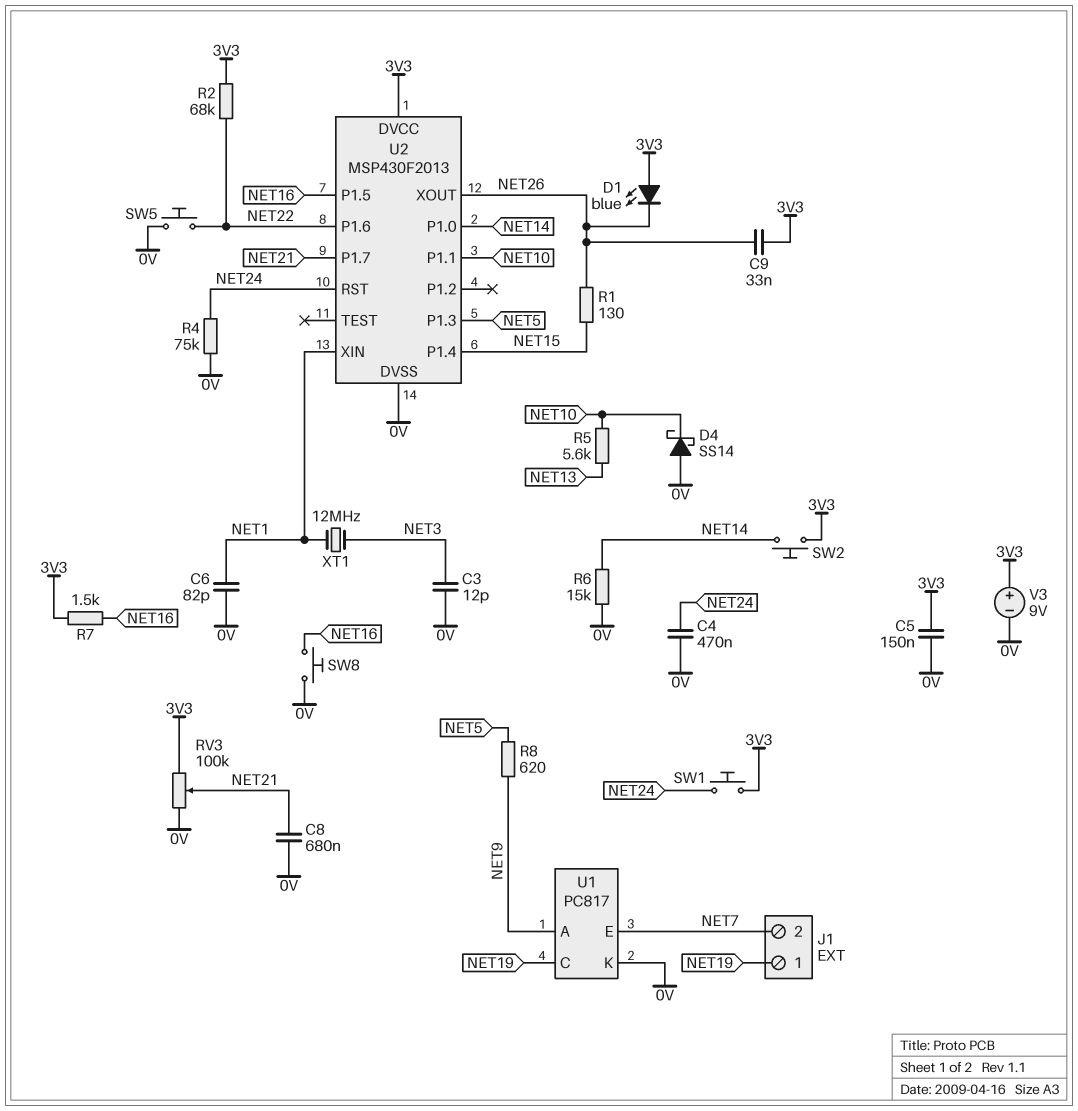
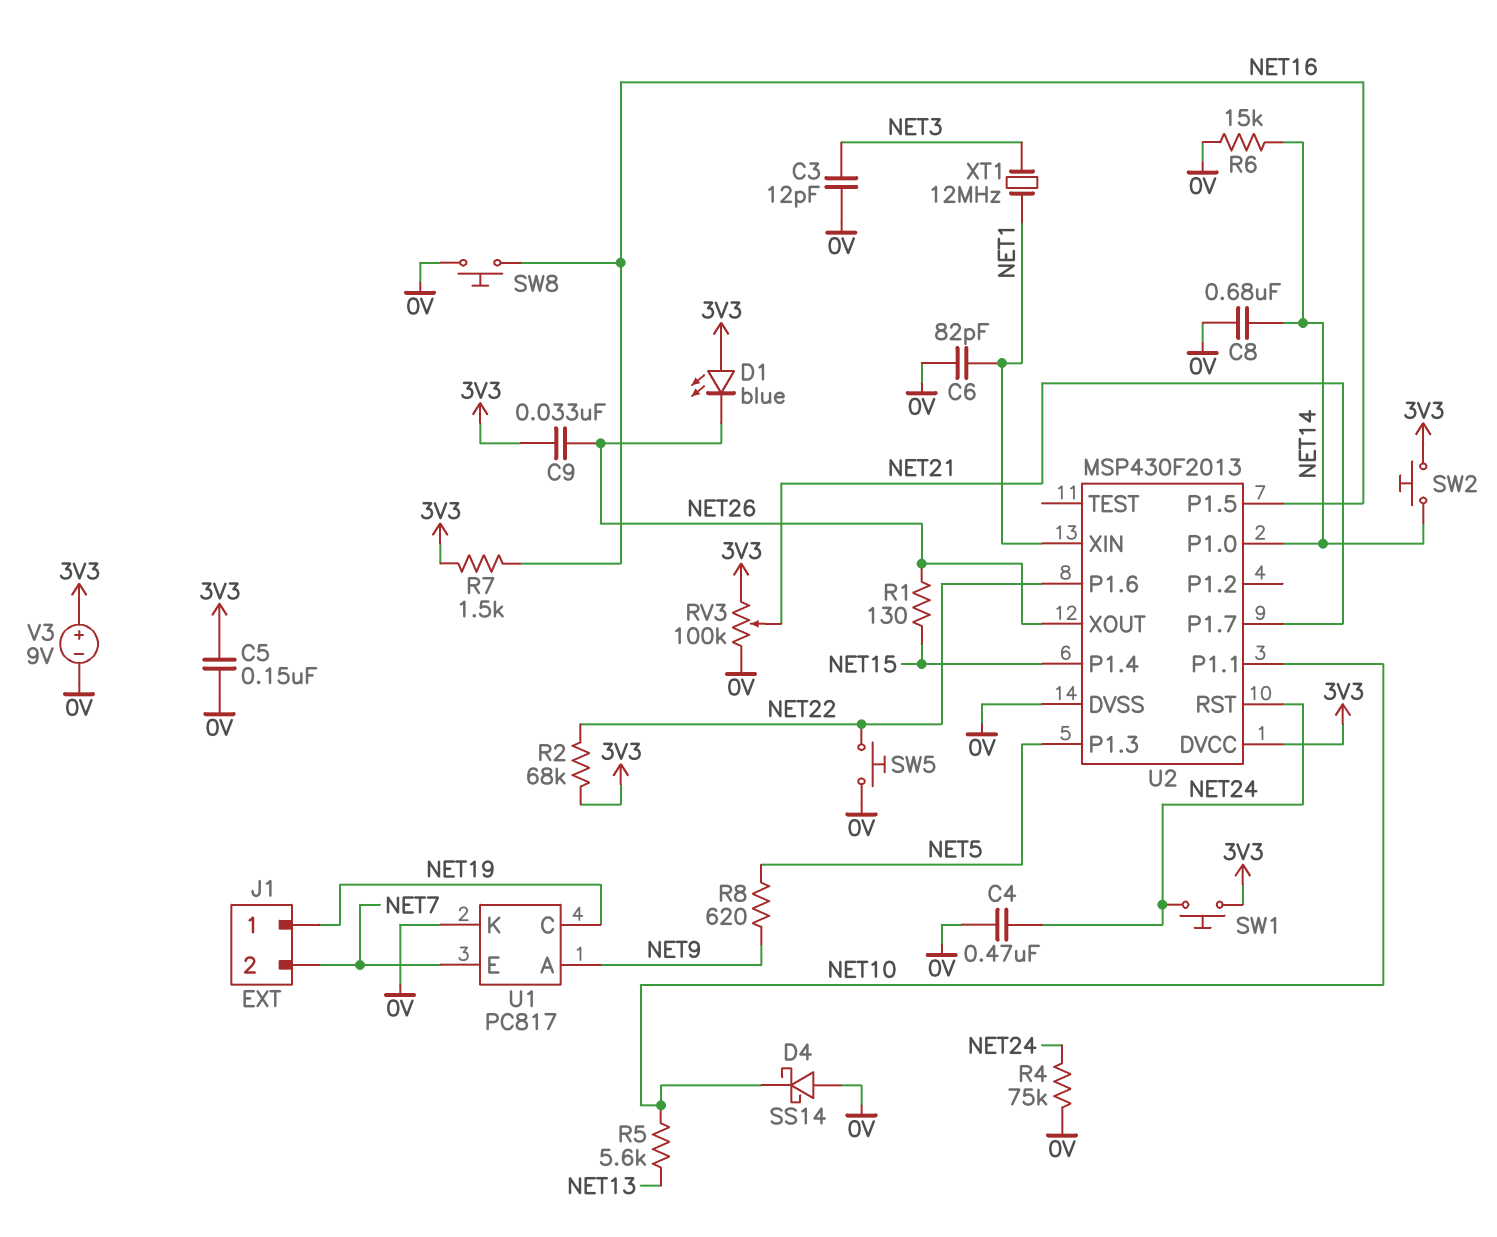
C8: 680nF (0V, NET21) -> 680nF (0V, NET14)

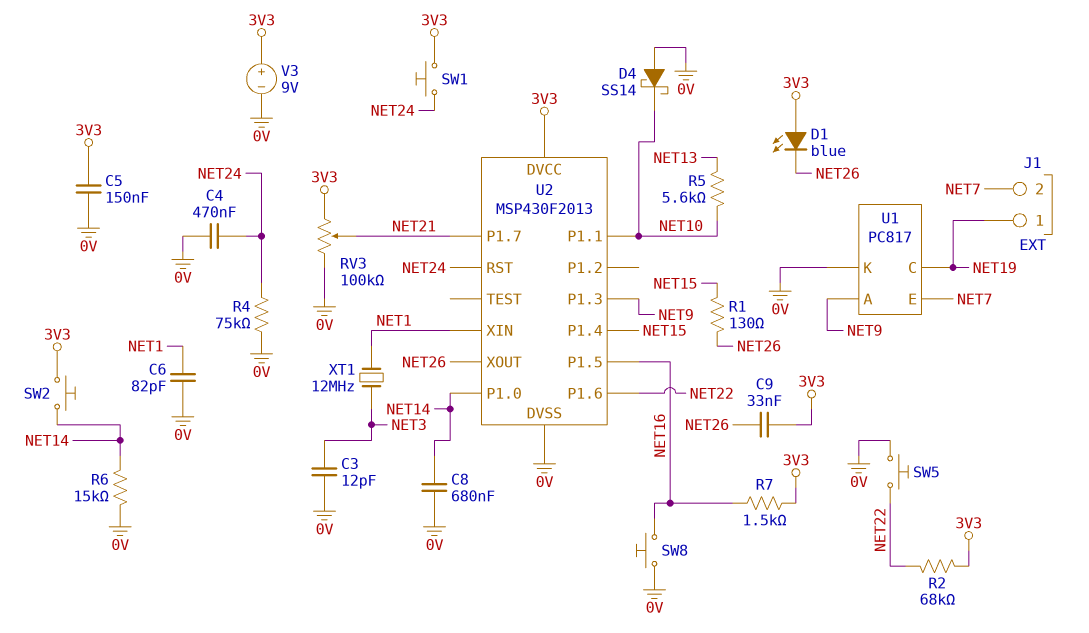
R8: 620 (NET5, NET9) -> none
U2 pin P1.3: NET5 -> NET9

